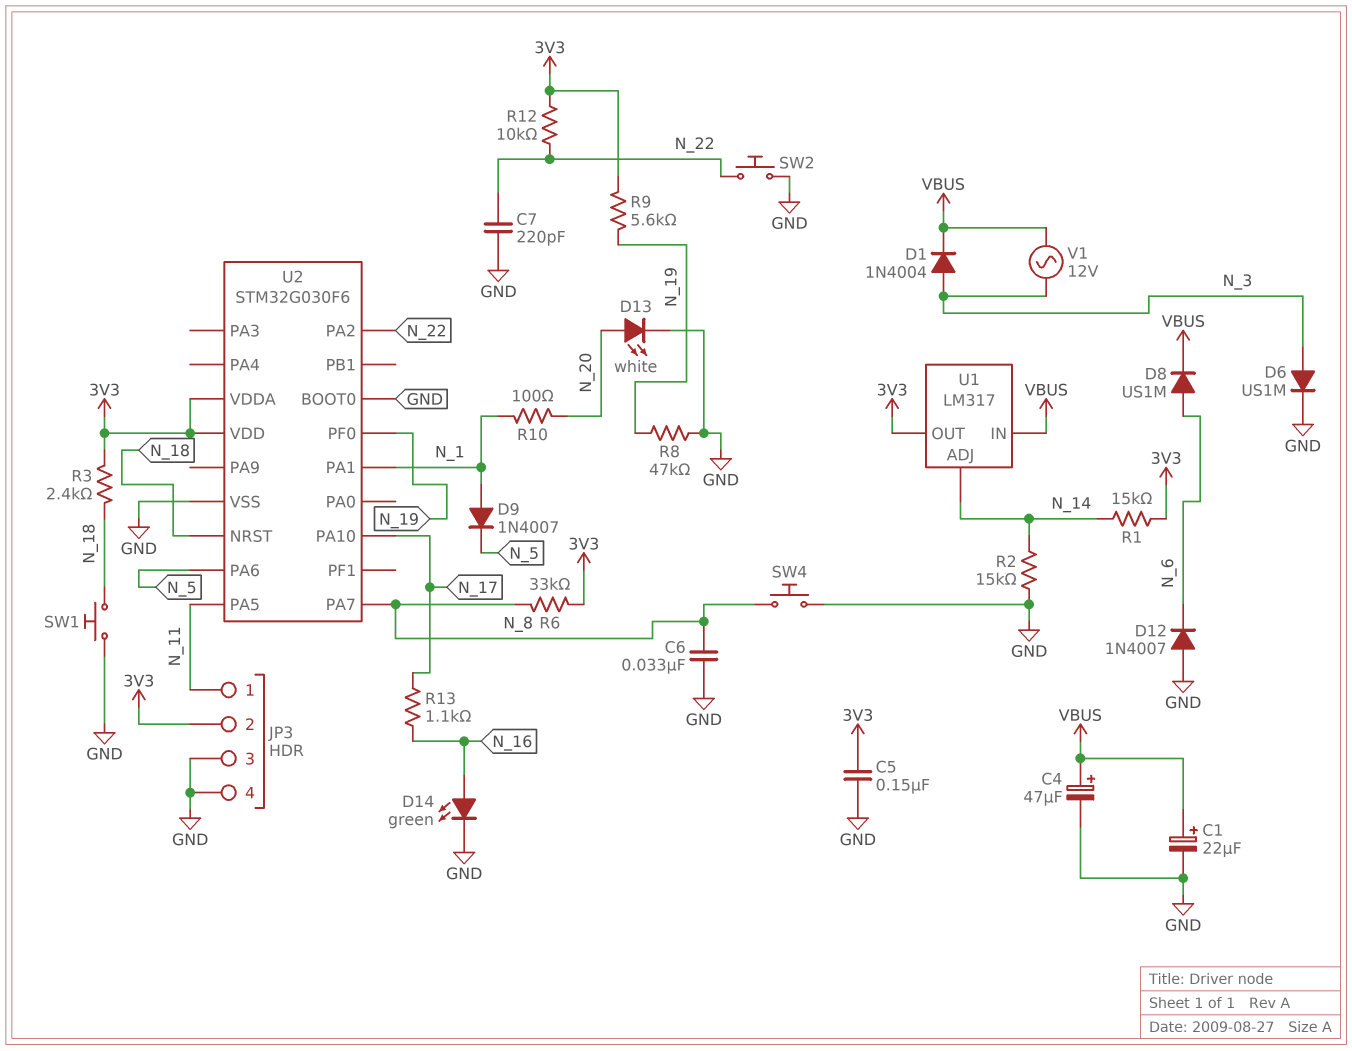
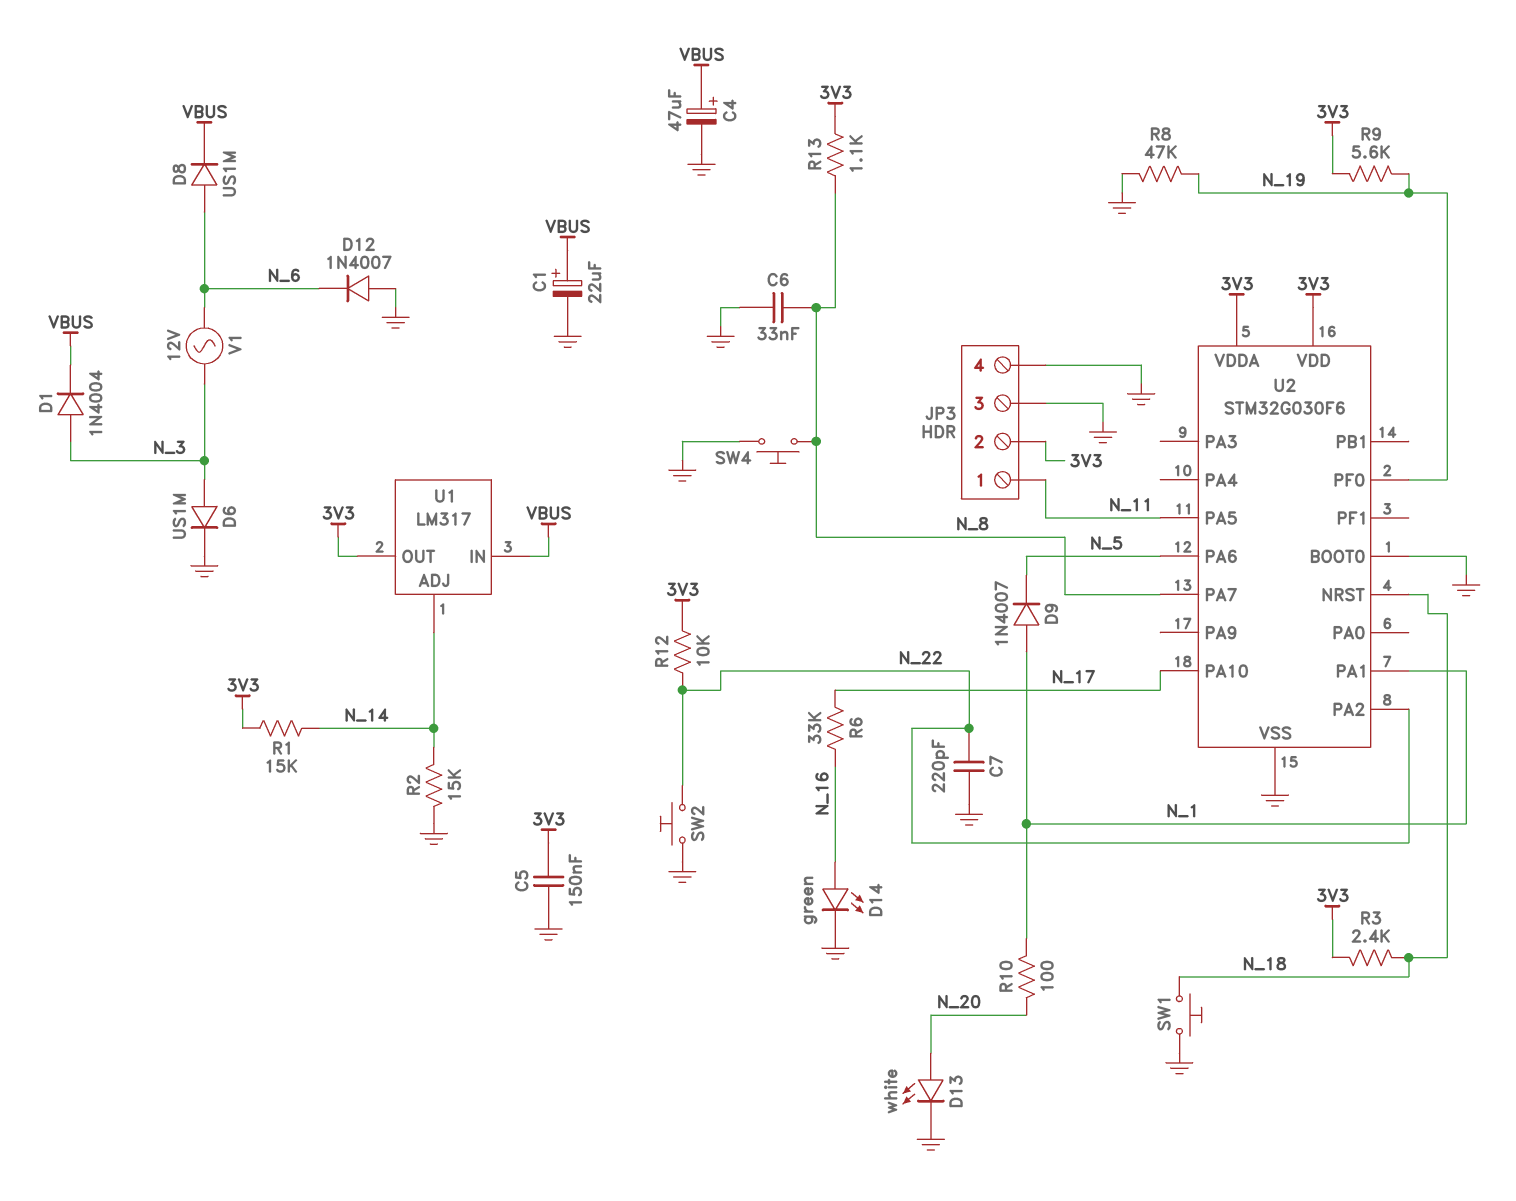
R6: 33k (3V3, N_8) -> 33k (N_16, N_17)
R13: 1.1k (N_16, N_17) -> 1.1k (3V3, N_8)
V1: AC 12V (N_3, VBUS) -> AC 12V (N_3, N_6)

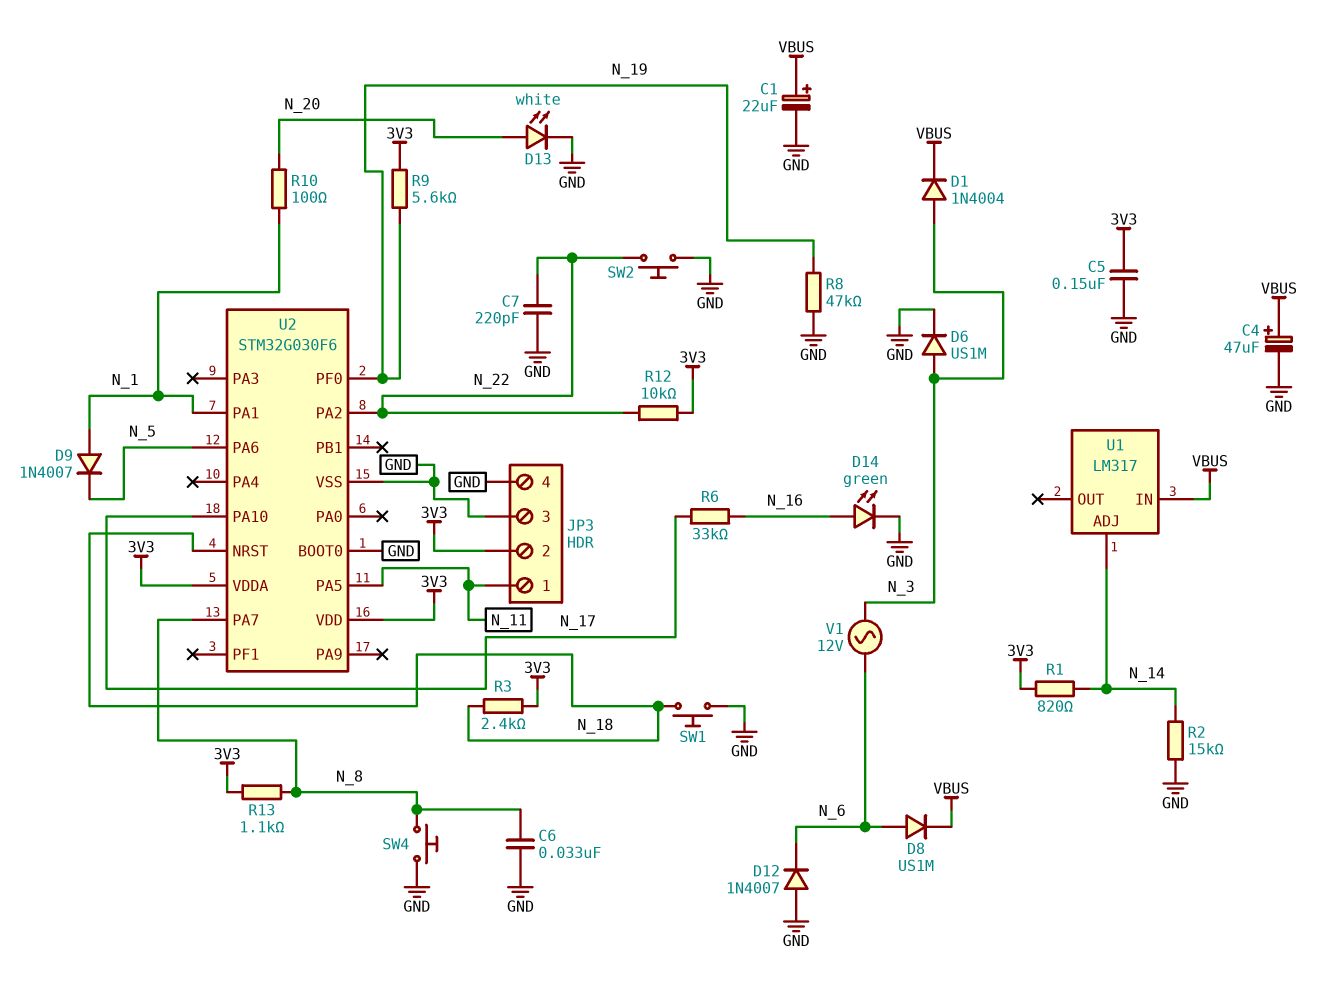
R1: 15k (3V3, N_14) -> 820 (3V3, N_14)
U1 pin OUT: 3V3 -> none

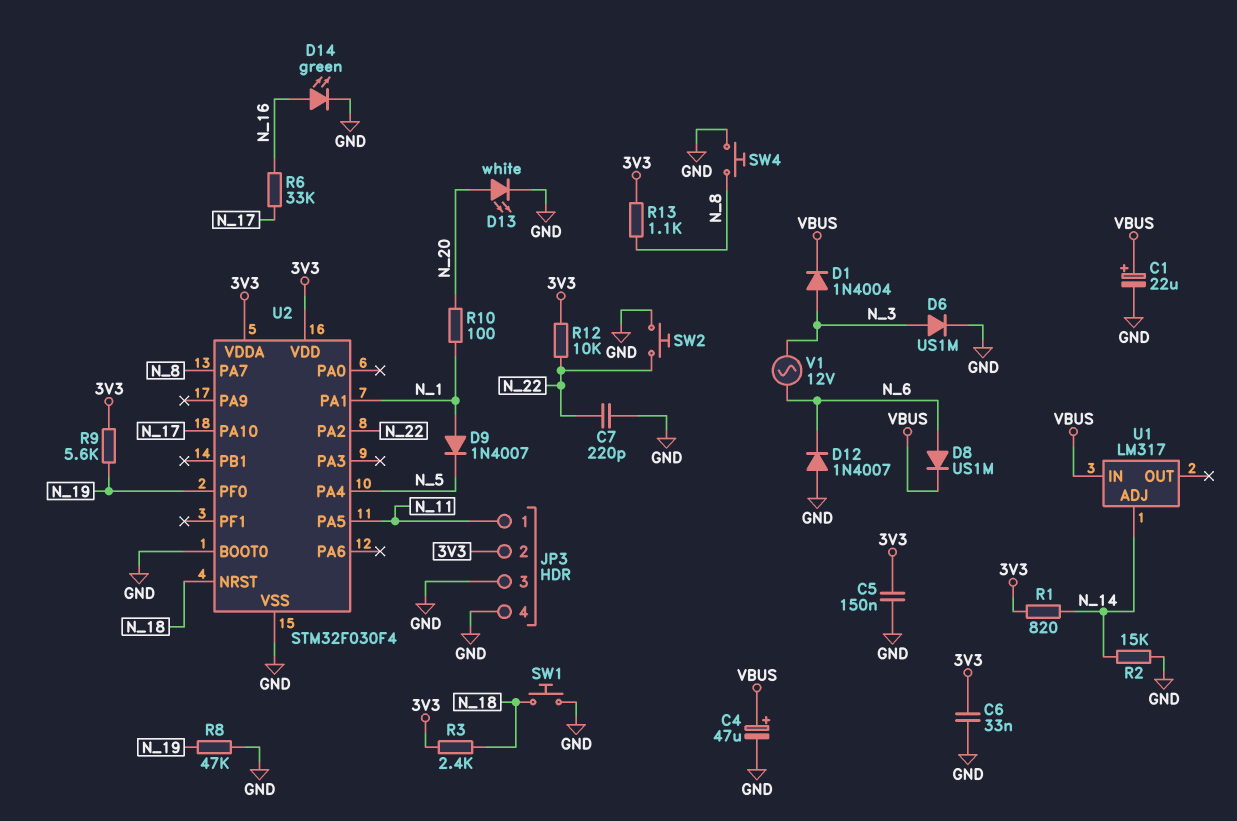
C6: 33nF (GND, N_8) -> 33nF (3V3, GND)
U2: STM32G030F6 -> STM32F030F4
U2 pin PA4: none -> N_5
U2 pin PA6: N_5 -> none

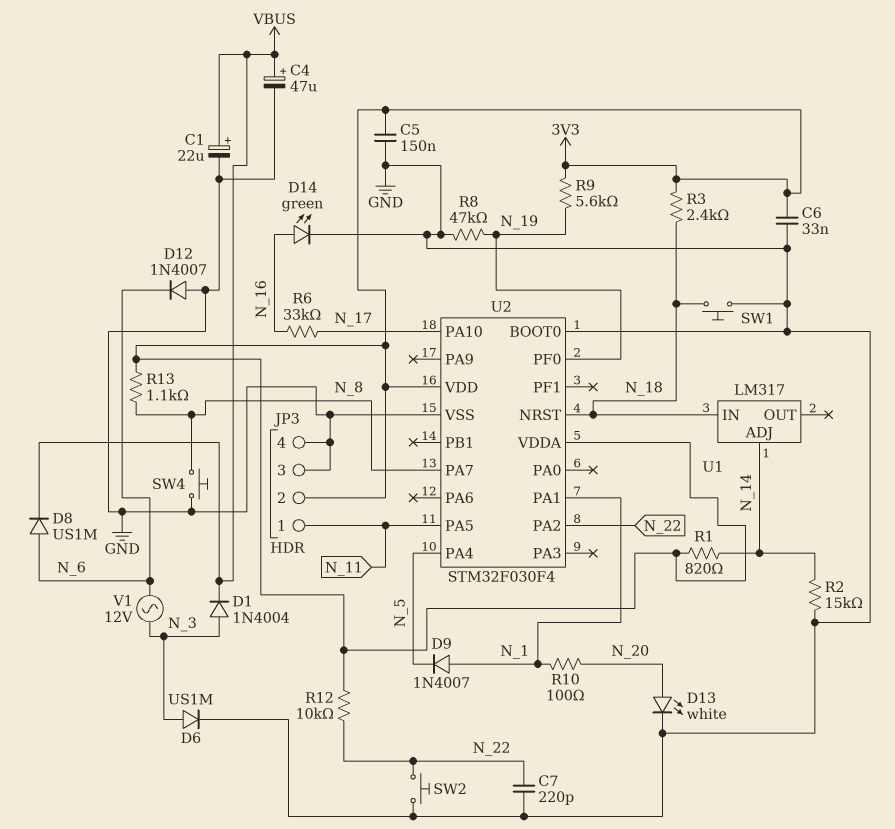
U1 pin IN: VBUS -> N_18

